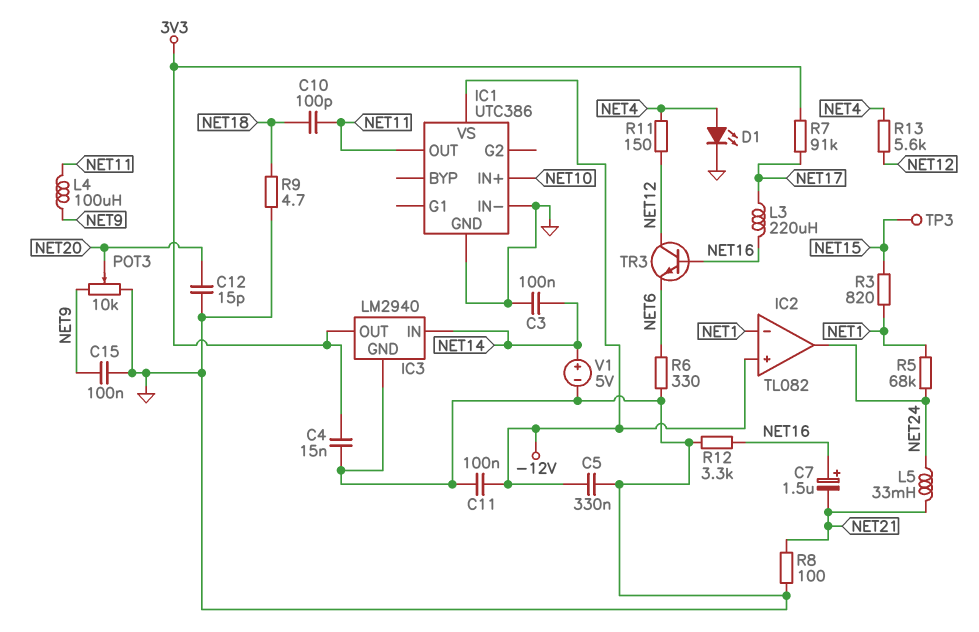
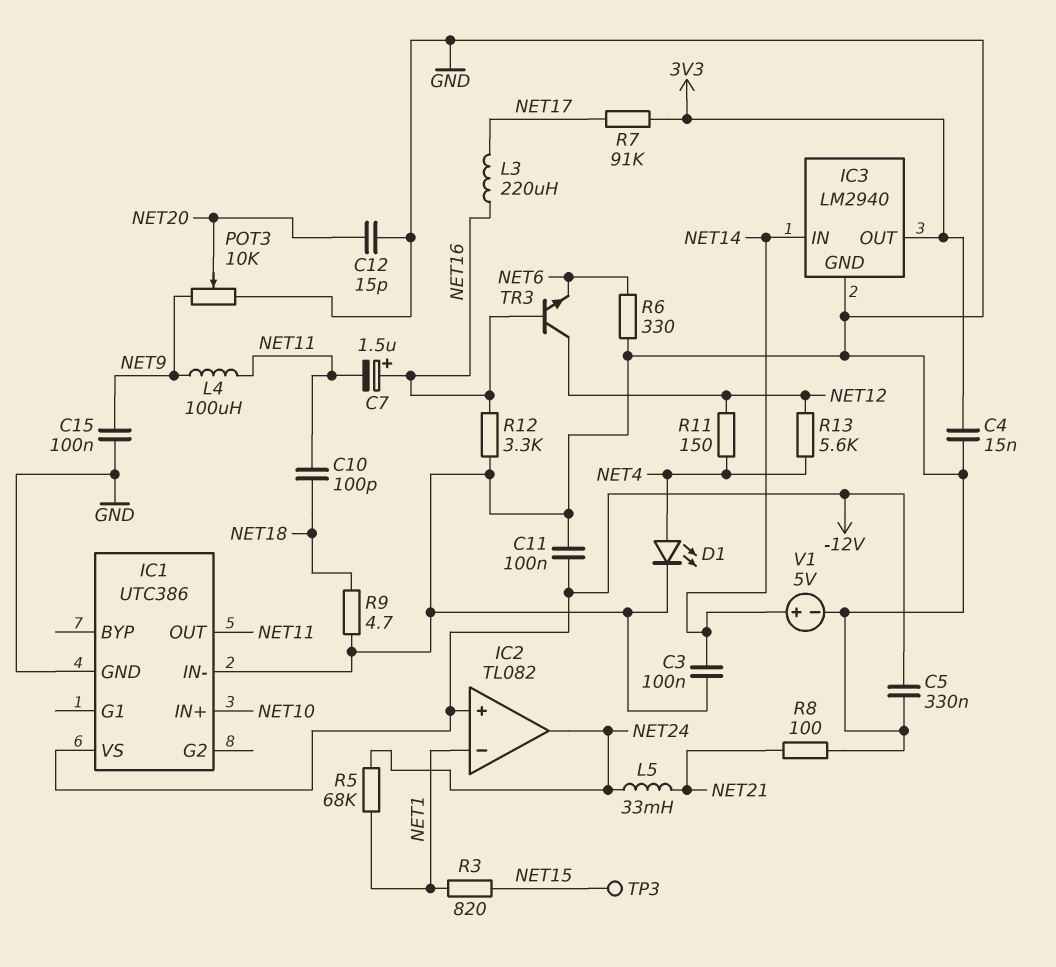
C7: 1.5uF (plus NET16, minus NET21) -> 1.5uF (plus NET16, minus NET11)

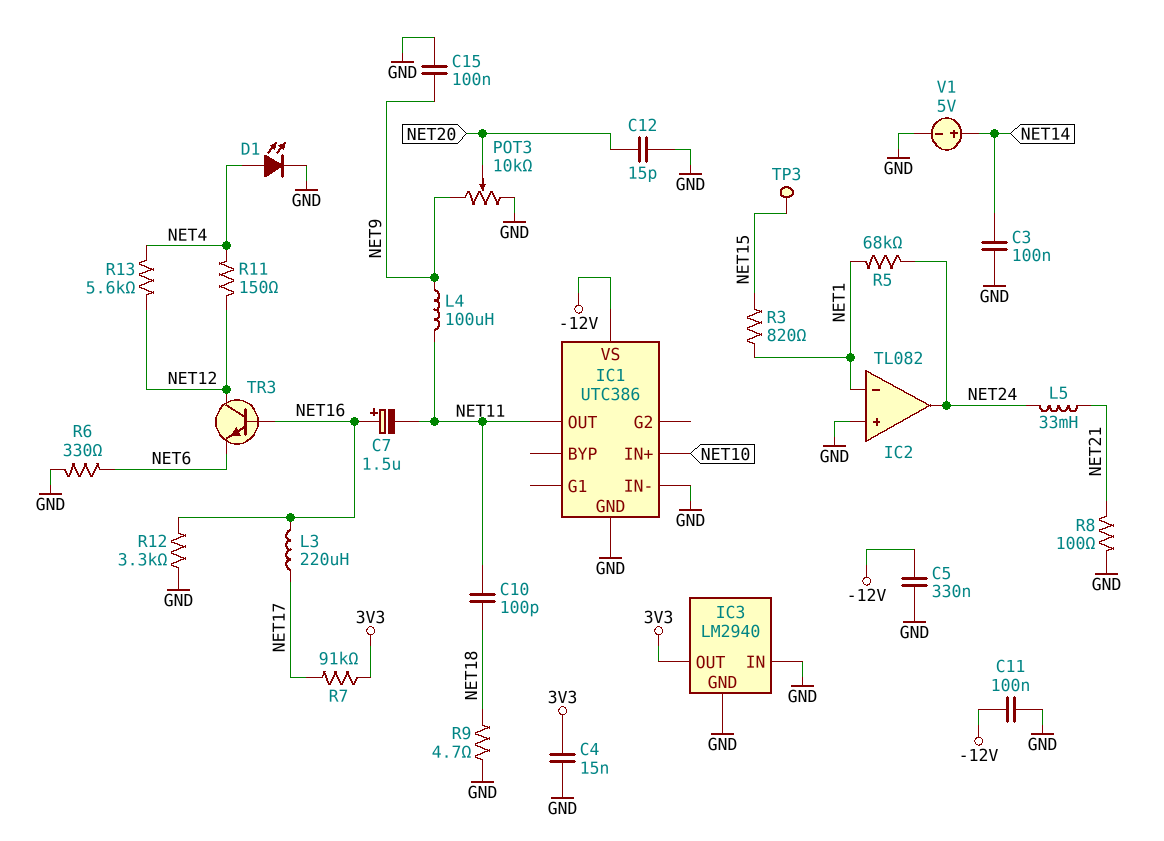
IC2 pin in+: -12V -> GND
IC3 pin IN: NET14 -> GND

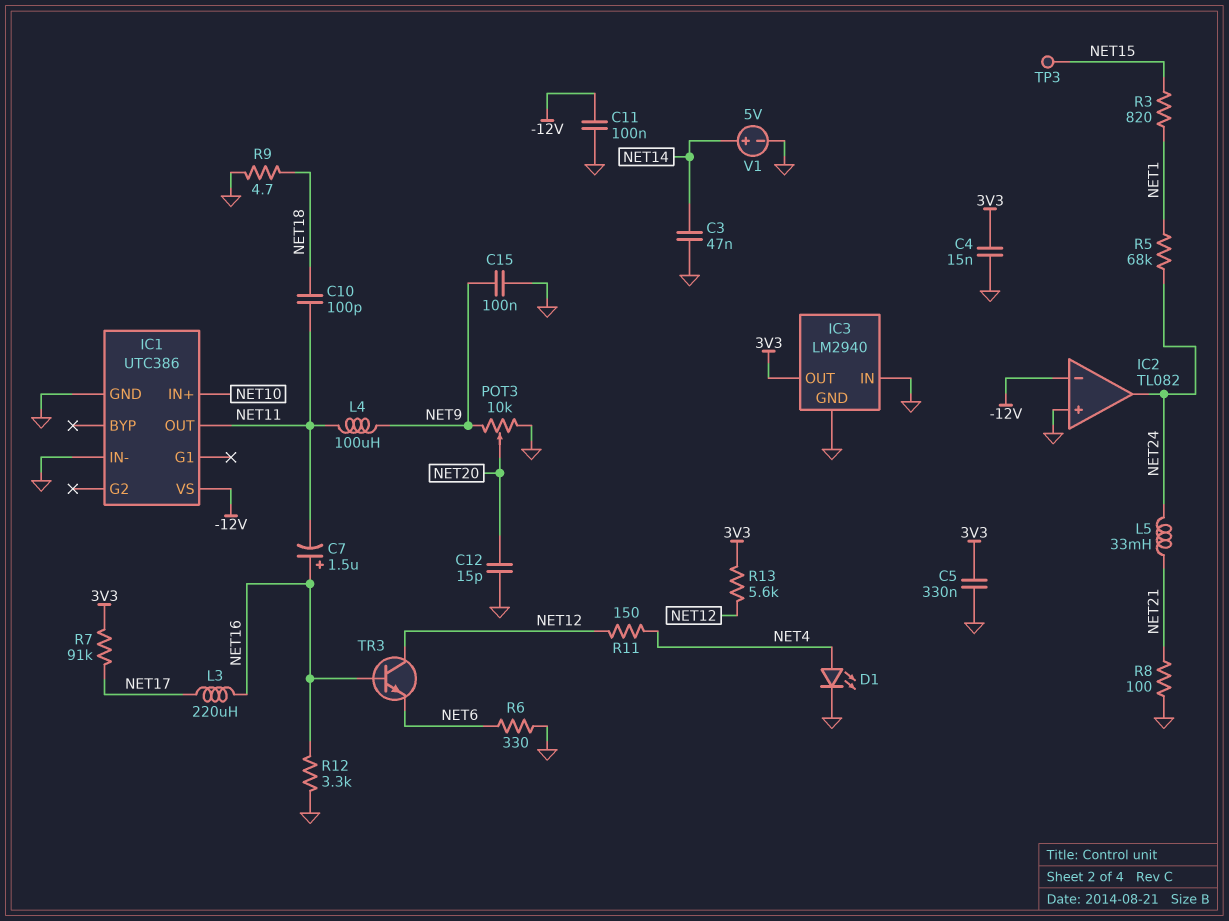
C3: 100nF (GND, NET14) -> 47nF (GND, NET14)
C5: 330nF (-12V, GND) -> 330nF (3V3, GND)
IC2 pin in-: NET1 -> -12V
R13: 5.6k (NET4, NET12) -> 5.6k (3V3, NET12)

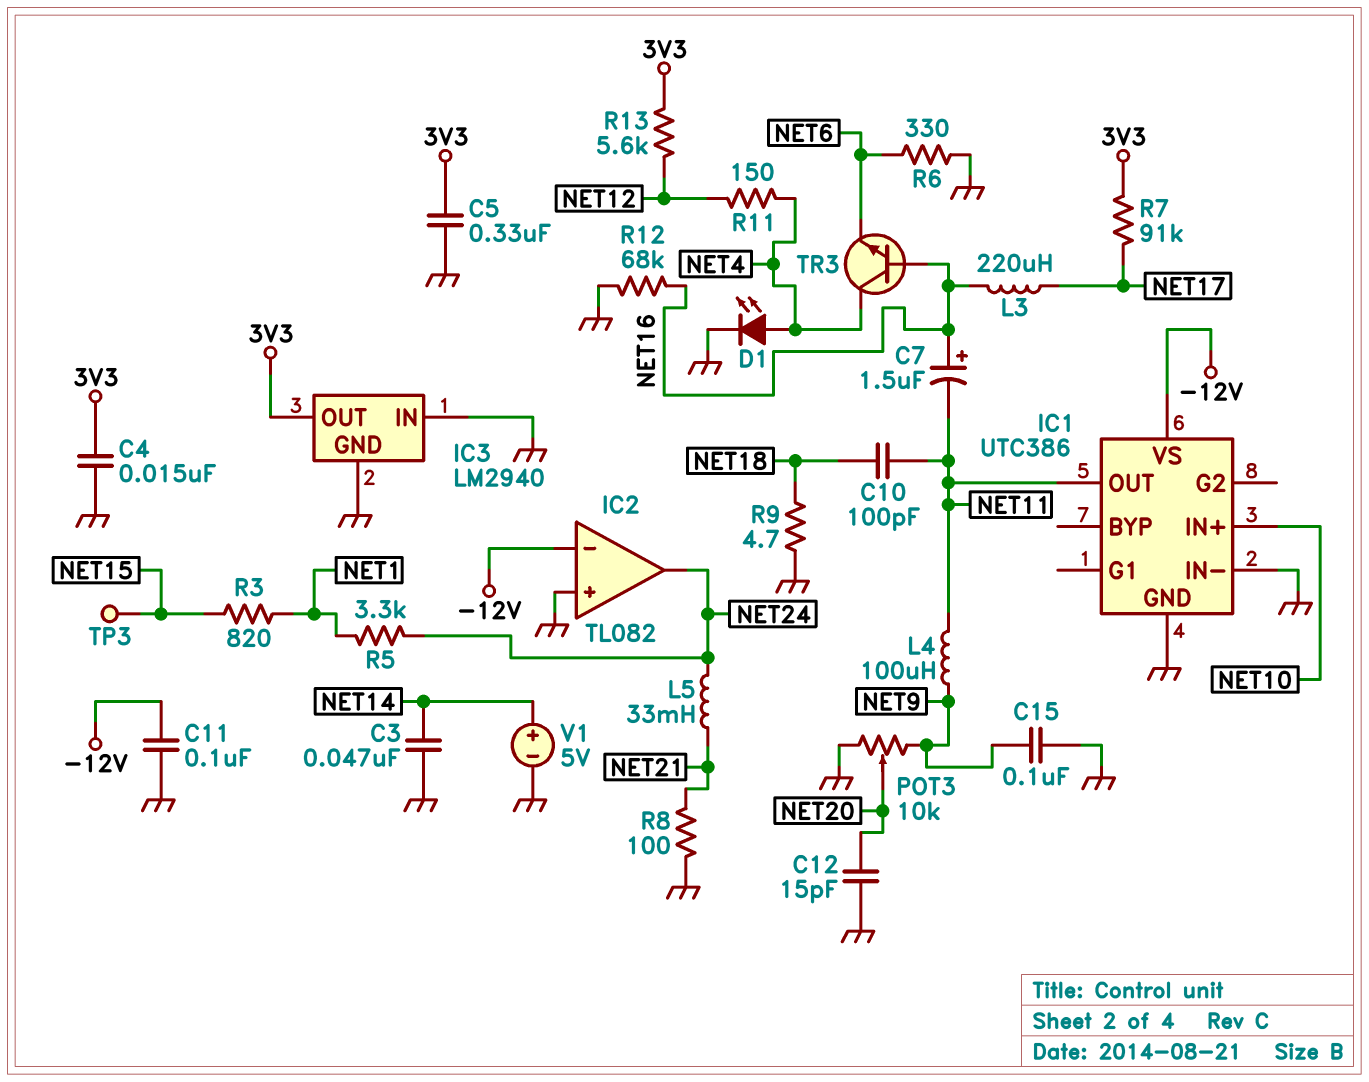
R5: 68k (NET1, NET24) -> 3.3k (NET1, NET24)
R12: 3.3k (GND, NET16) -> 68k (GND, NET16)
TR3: NPN (B NET16, C NET12, E NET6) -> NPN (B NET16, C NET4, E NET6)

